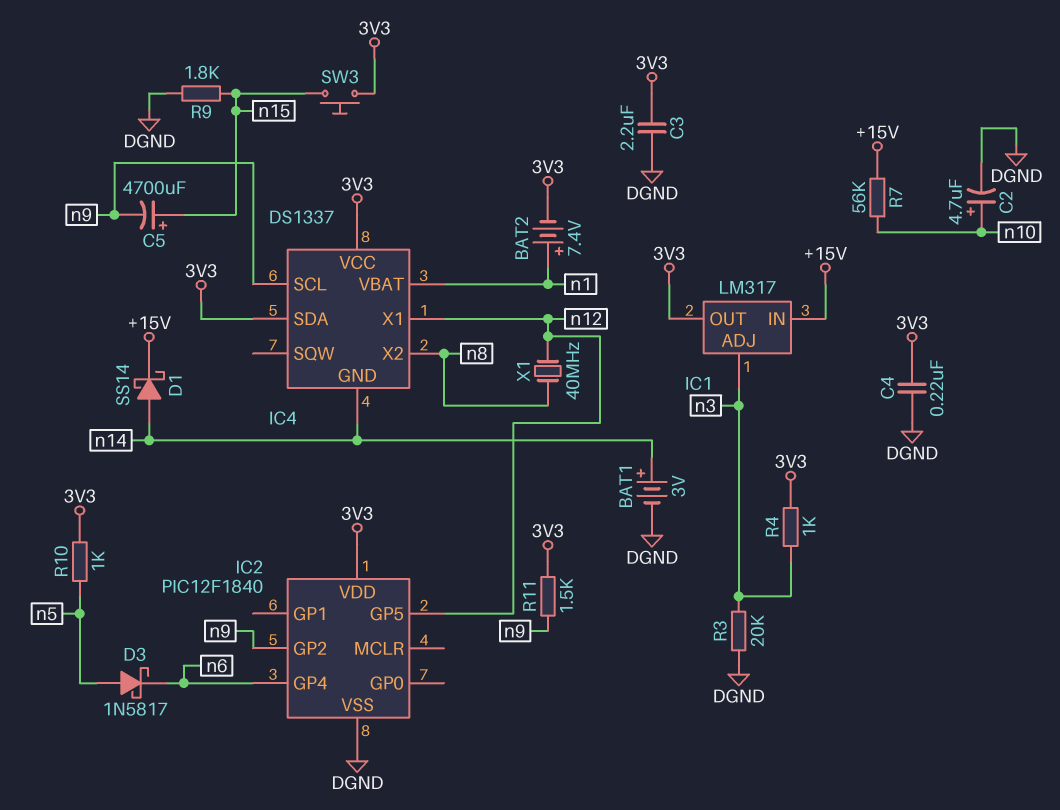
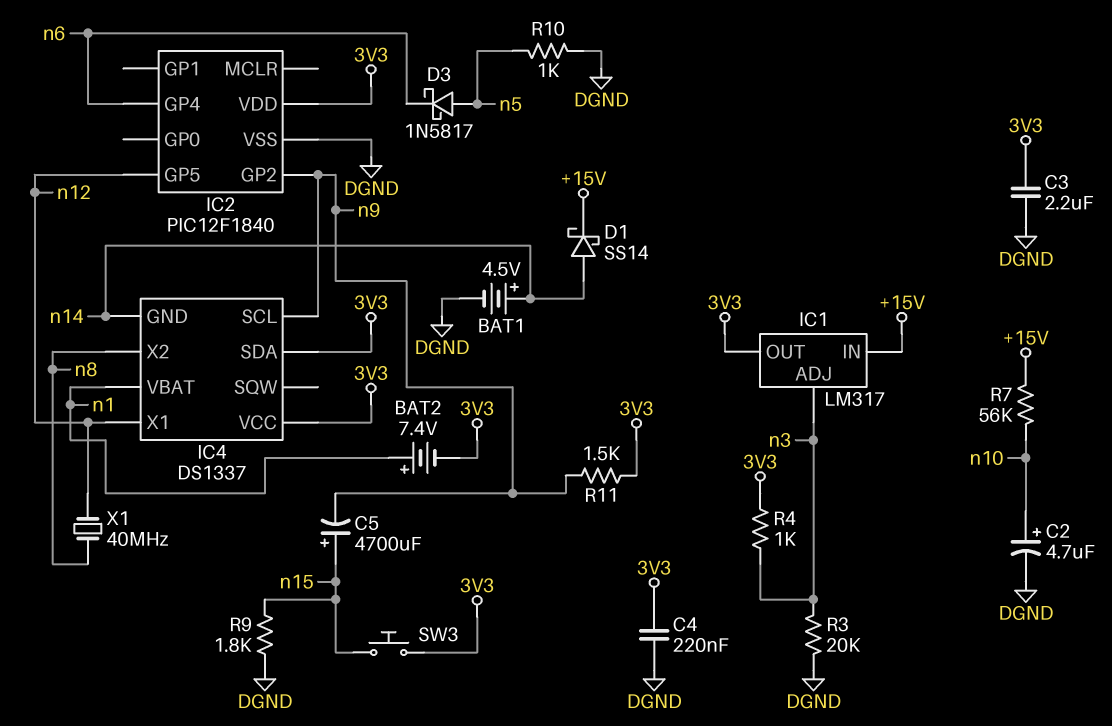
BAT1: 3V (plus n14, minus DGND) -> 4.5V (plus n14, minus DGND)
R10: 1k (3V3, n5) -> 1k (DGND, n5)

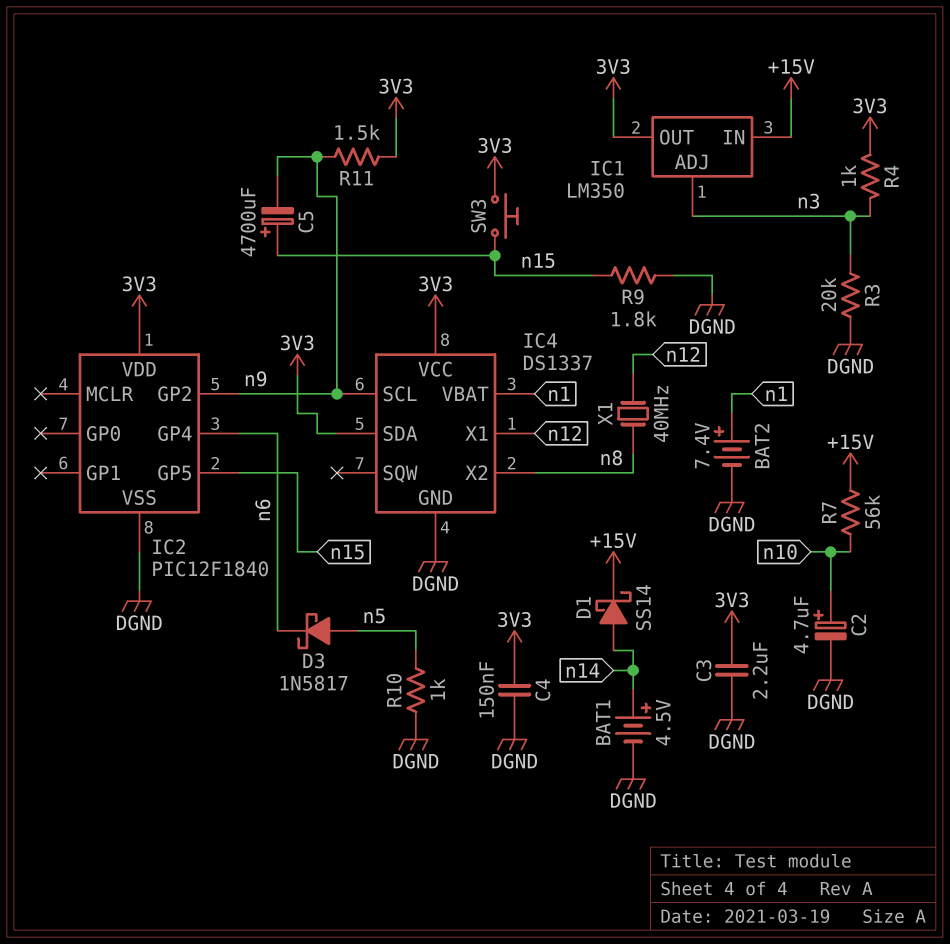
BAT2: 7.4V (plus n1, minus 3V3) -> 7.4V (plus n1, minus DGND)
C4: 220nF (3V3, DGND) -> 150nF (3V3, DGND)
IC1: LM317 -> LM350
IC2 pin GP5: n12 -> n15
IC4 pin GND: n14 -> DGND

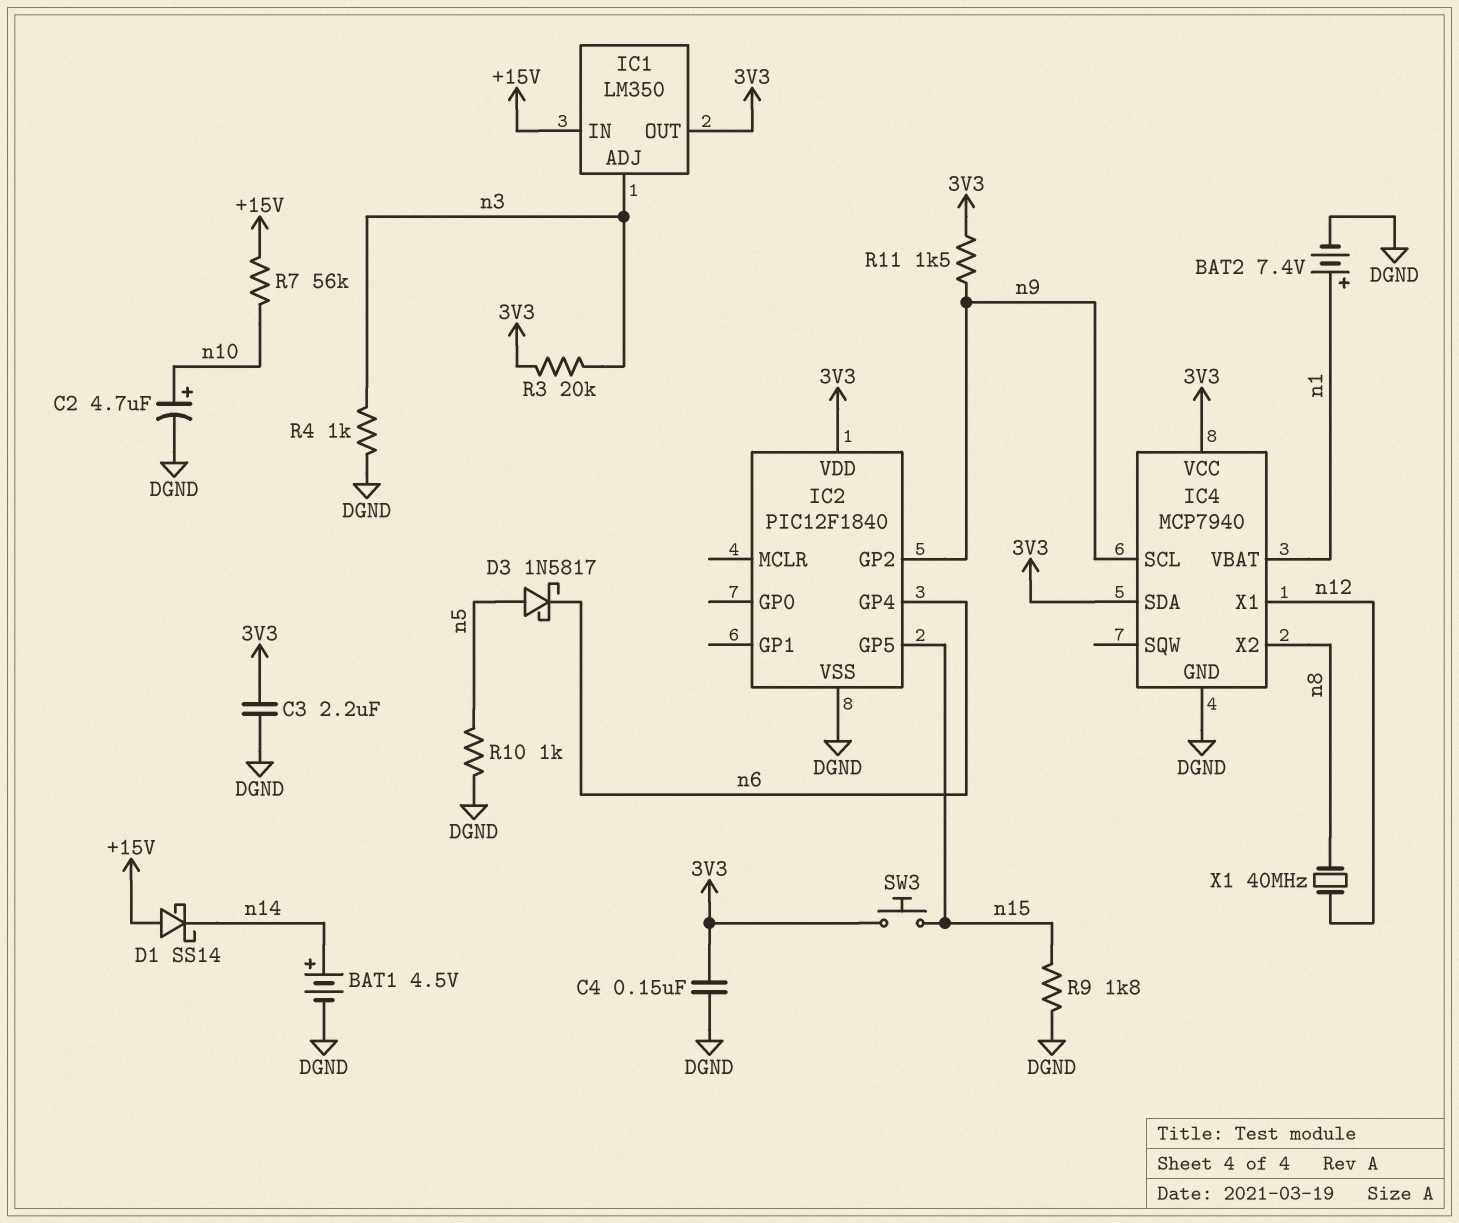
C5: 4700uF (plus n15, minus n9) -> none
D1: schottky SS14 (A n14, K +15V) -> schottky SS14 (A +15V, K n14)
IC4: DS1337 -> MCP7940
R3: 20k (DGND, n3) -> 20k (3V3, n3)
R4: 1k (3V3, n3) -> 1k (DGND, n3)

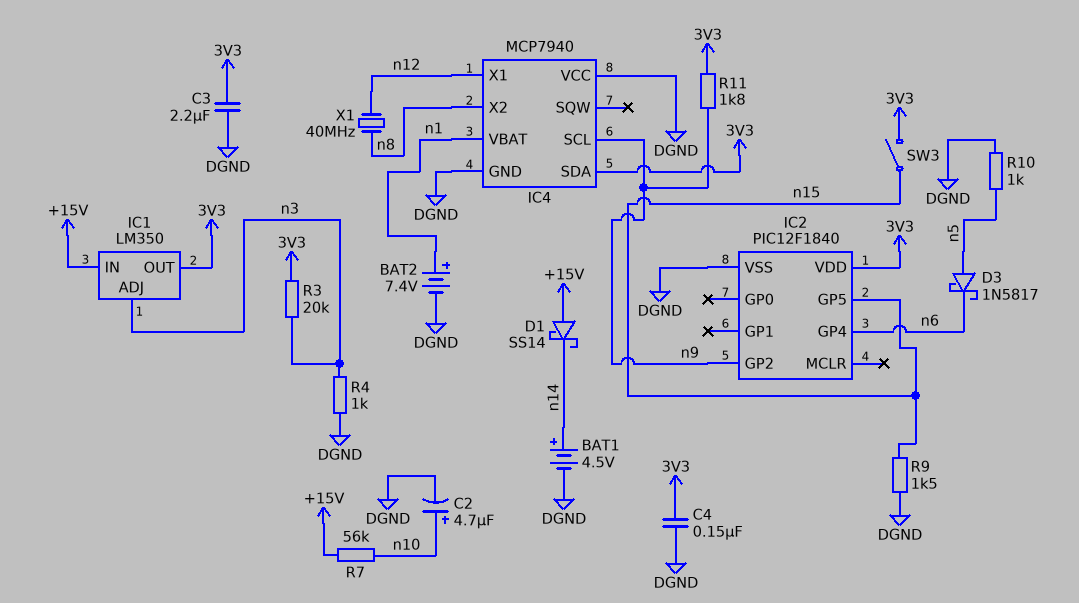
IC4 pin VCC: 3V3 -> DGND
R9: 1.8k (DGND, n15) -> 1.5k (DGND, n15)
R11: 1.5k (3V3, n9) -> 1.8k (3V3, n9)
SW3: button (3V3, n15) -> switch (3V3, n15)

